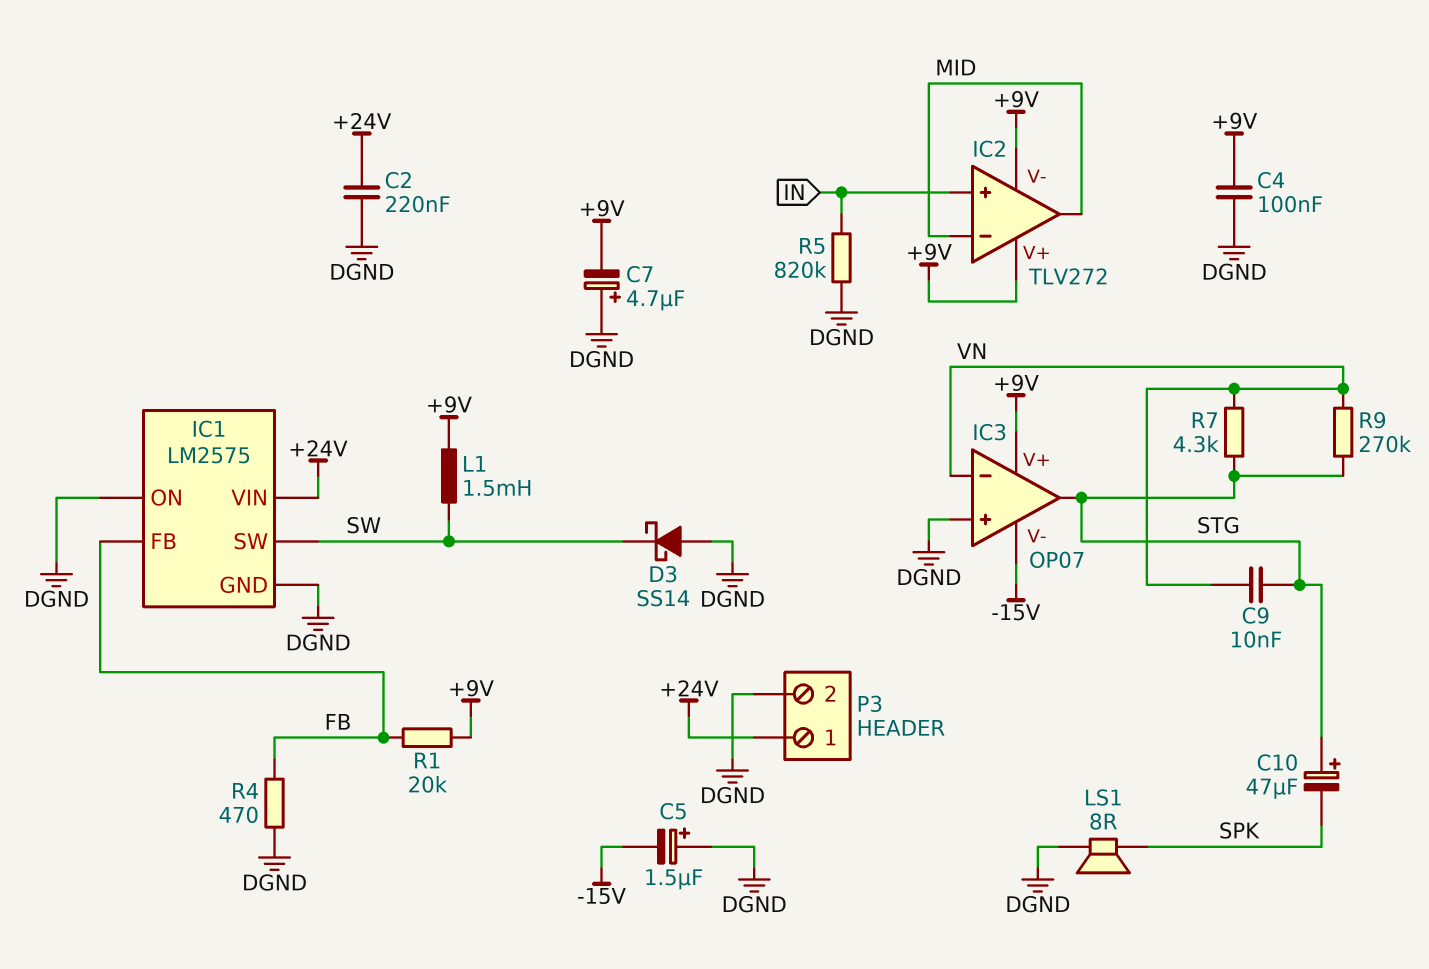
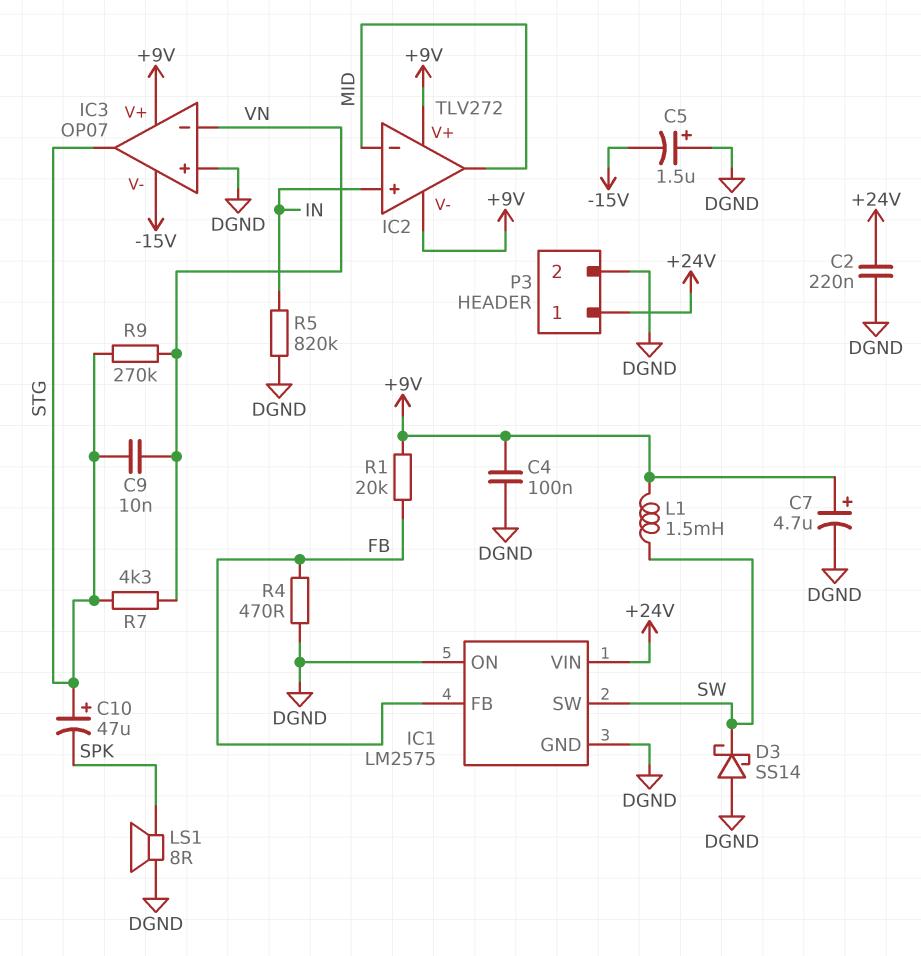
C7: 4.7uF (plus DGND, minus +9V) -> 4.7uF (plus +9V, minus DGND)

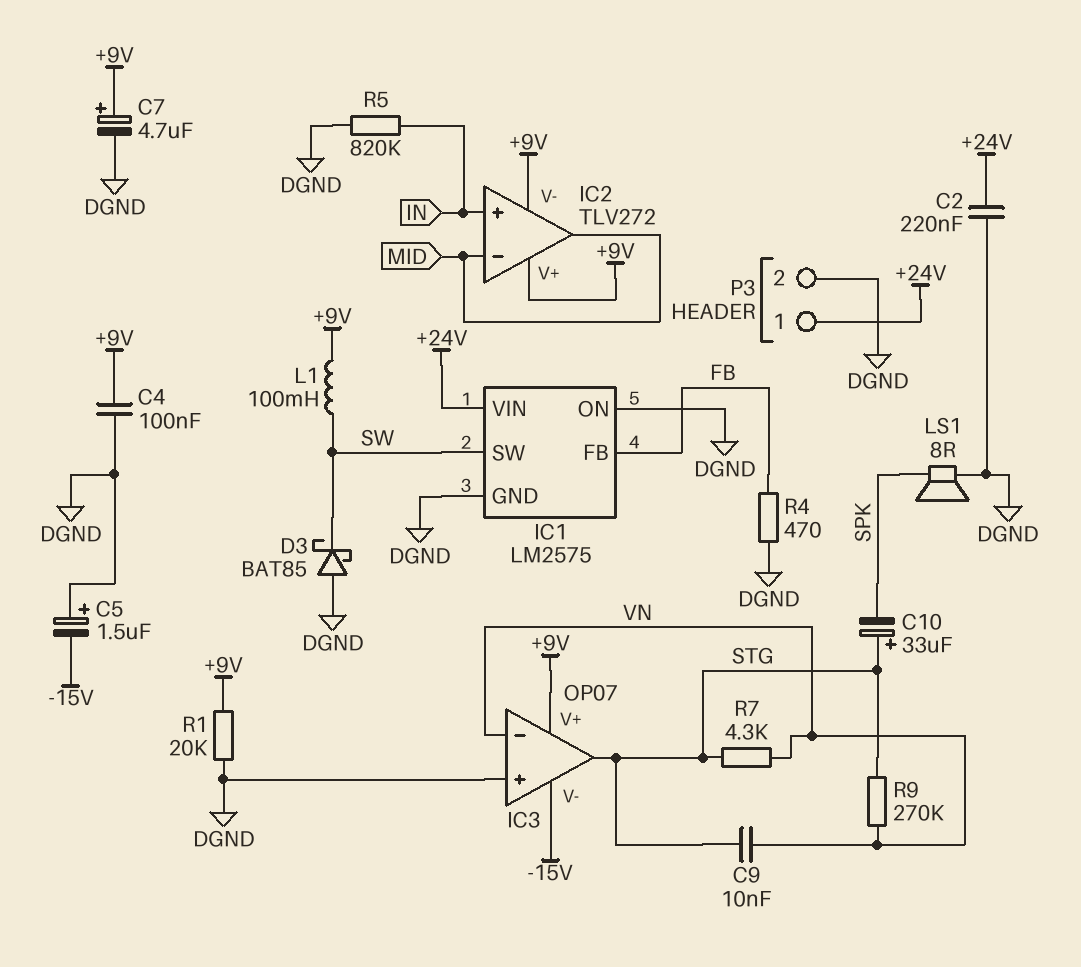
C10: 47uF (plus STG, minus SPK) -> 33uF (plus STG, minus SPK)
D3: schottky SS14 (A DGND, K SW) -> schottky BAT85 (A DGND, K SW)
L1: 1.5mH (+9V, SW) -> 100mH (+9V, SW)
R1: 20k (+9V, FB) -> 20k (+9V, DGND)

